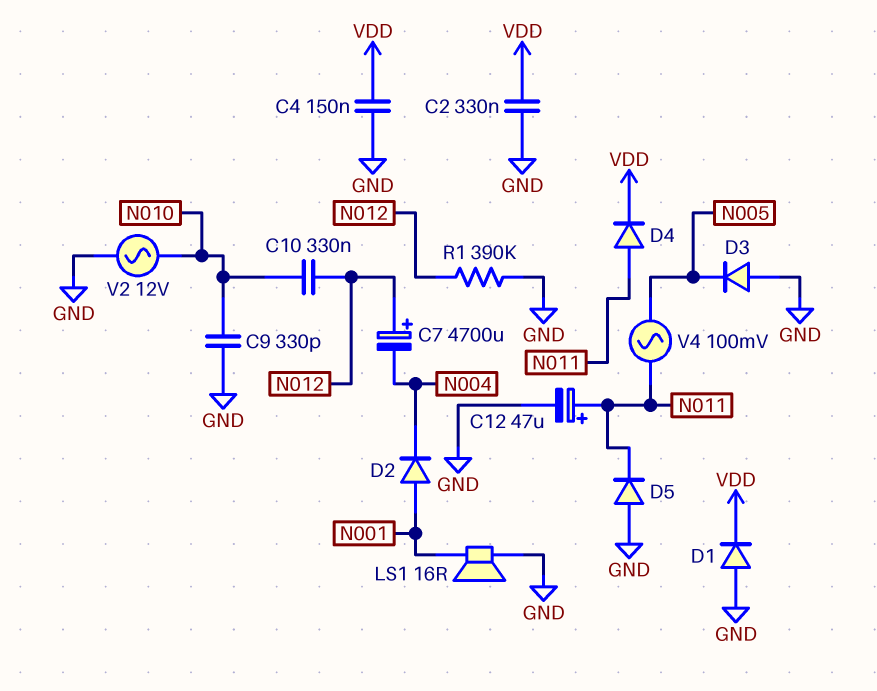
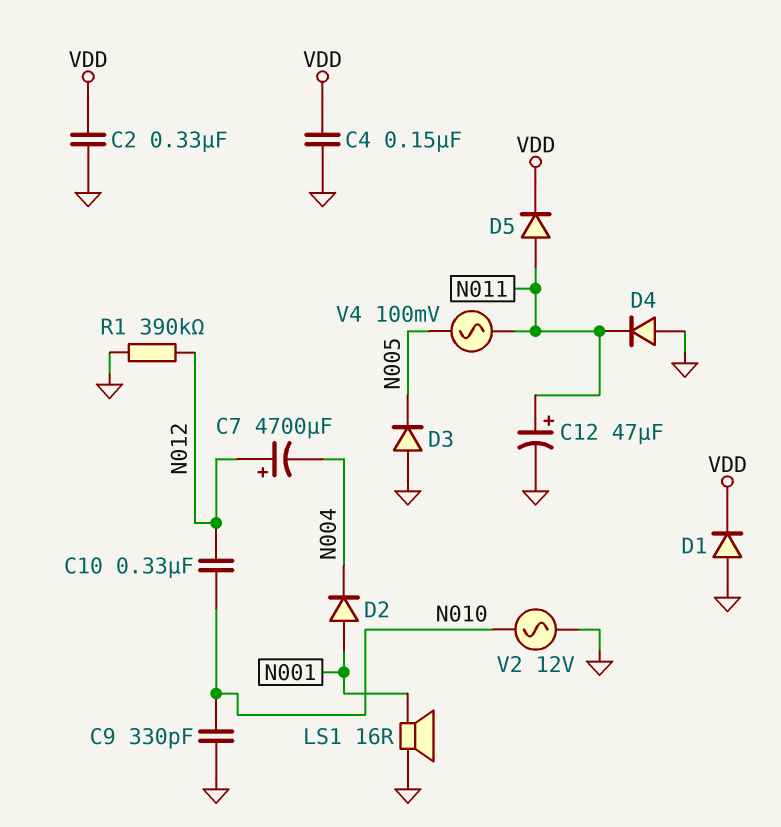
D4: diode (A N011, K VDD) -> diode (A GND, K N011)
D5: diode (A GND, K N011) -> diode (A N011, K VDD)

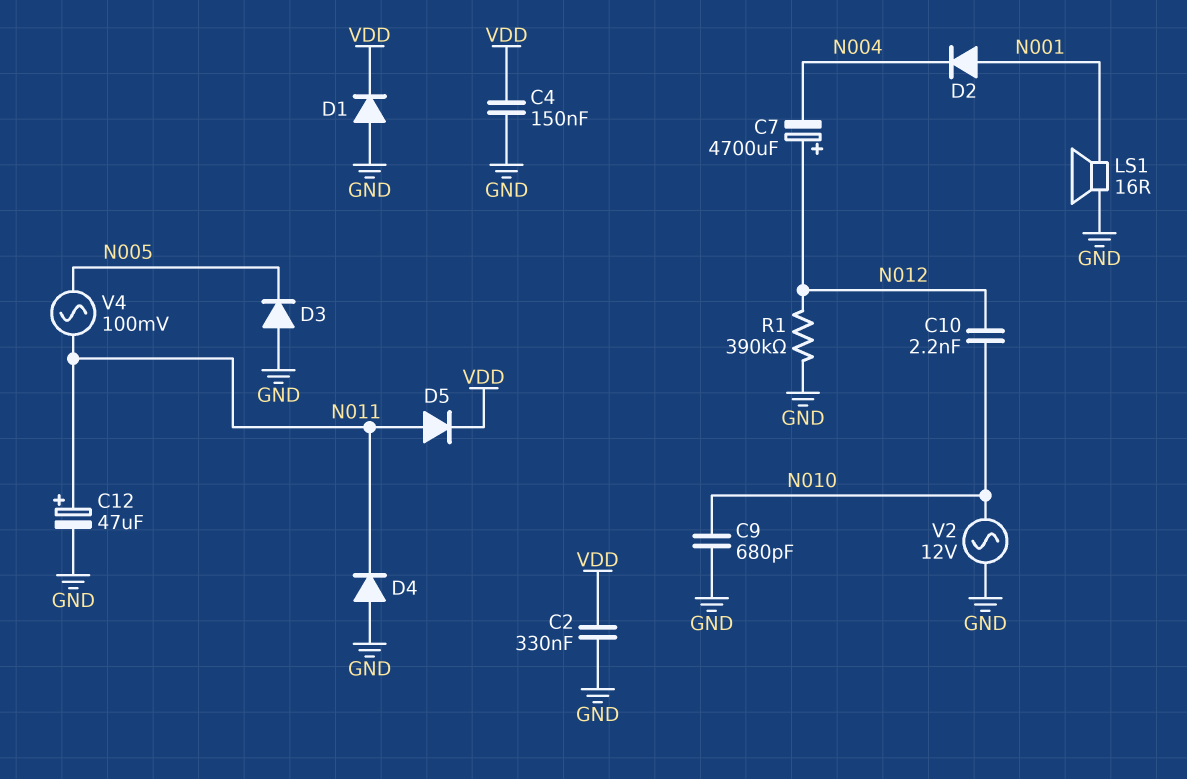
C9: 330pF (GND, N010) -> 680pF (GND, N010)
C10: 330nF (N010, N012) -> 2.2nF (N010, N012)

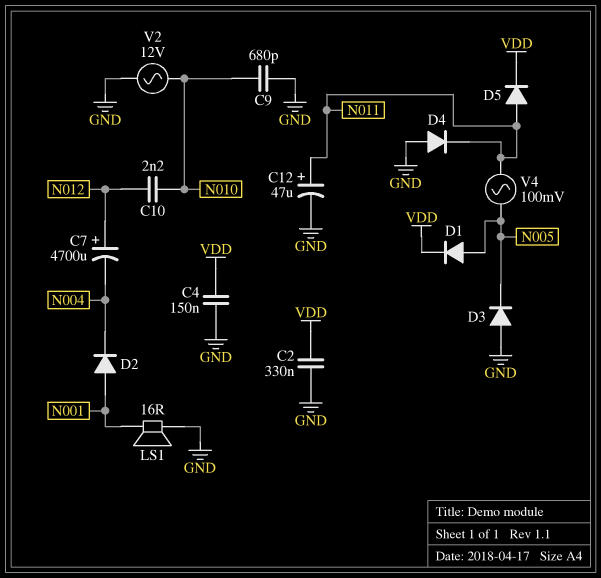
D1: diode (A GND, K VDD) -> diode (A N005, K VDD)
R1: 390k (GND, N012) -> none

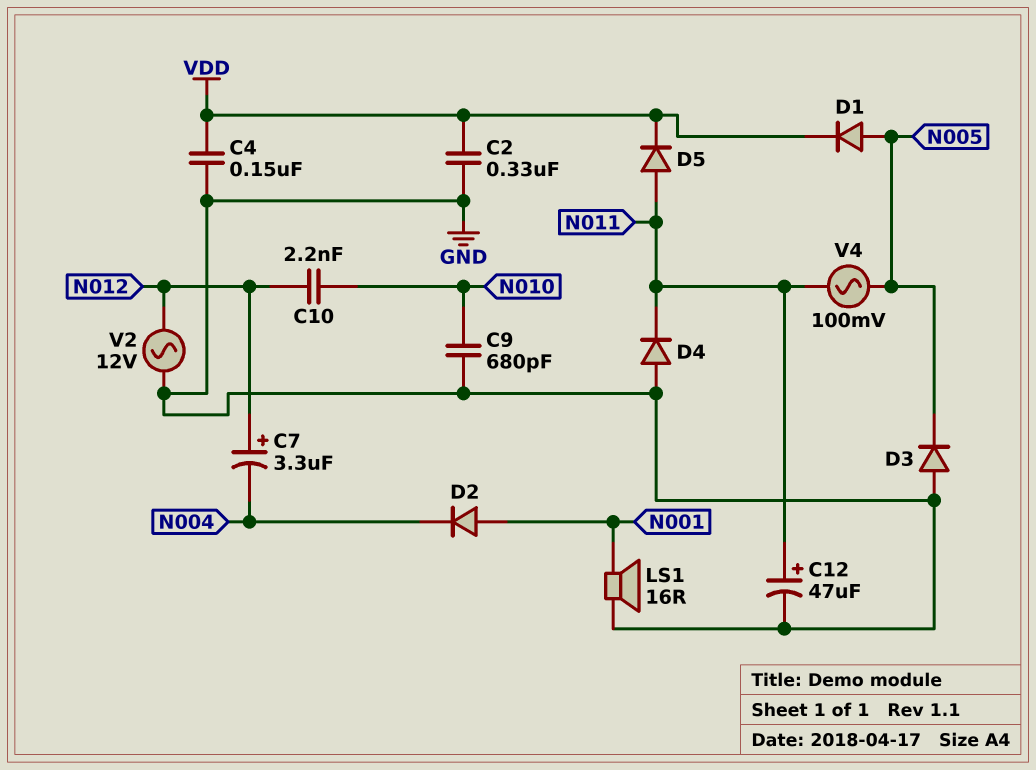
C7: 4700uF (plus N012, minus N004) -> 3.3uF (plus N012, minus N004)
V2: AC 12V (GND, N010) -> AC 12V (GND, N012)

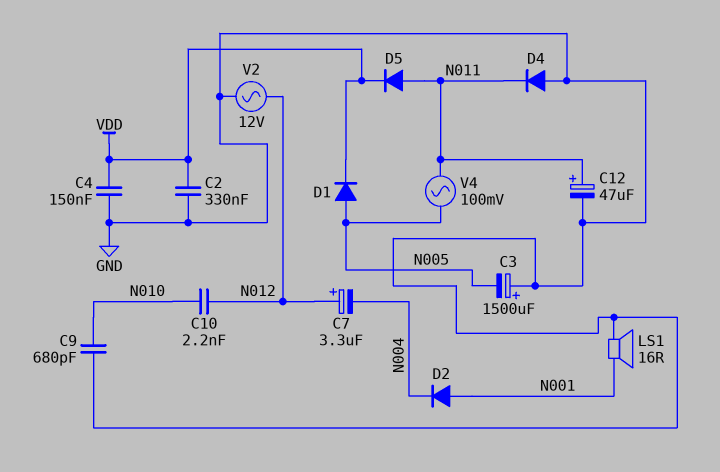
C3: none -> 1500uF (plus GND, minus N005)
D3: diode (A GND, K N005) -> none

